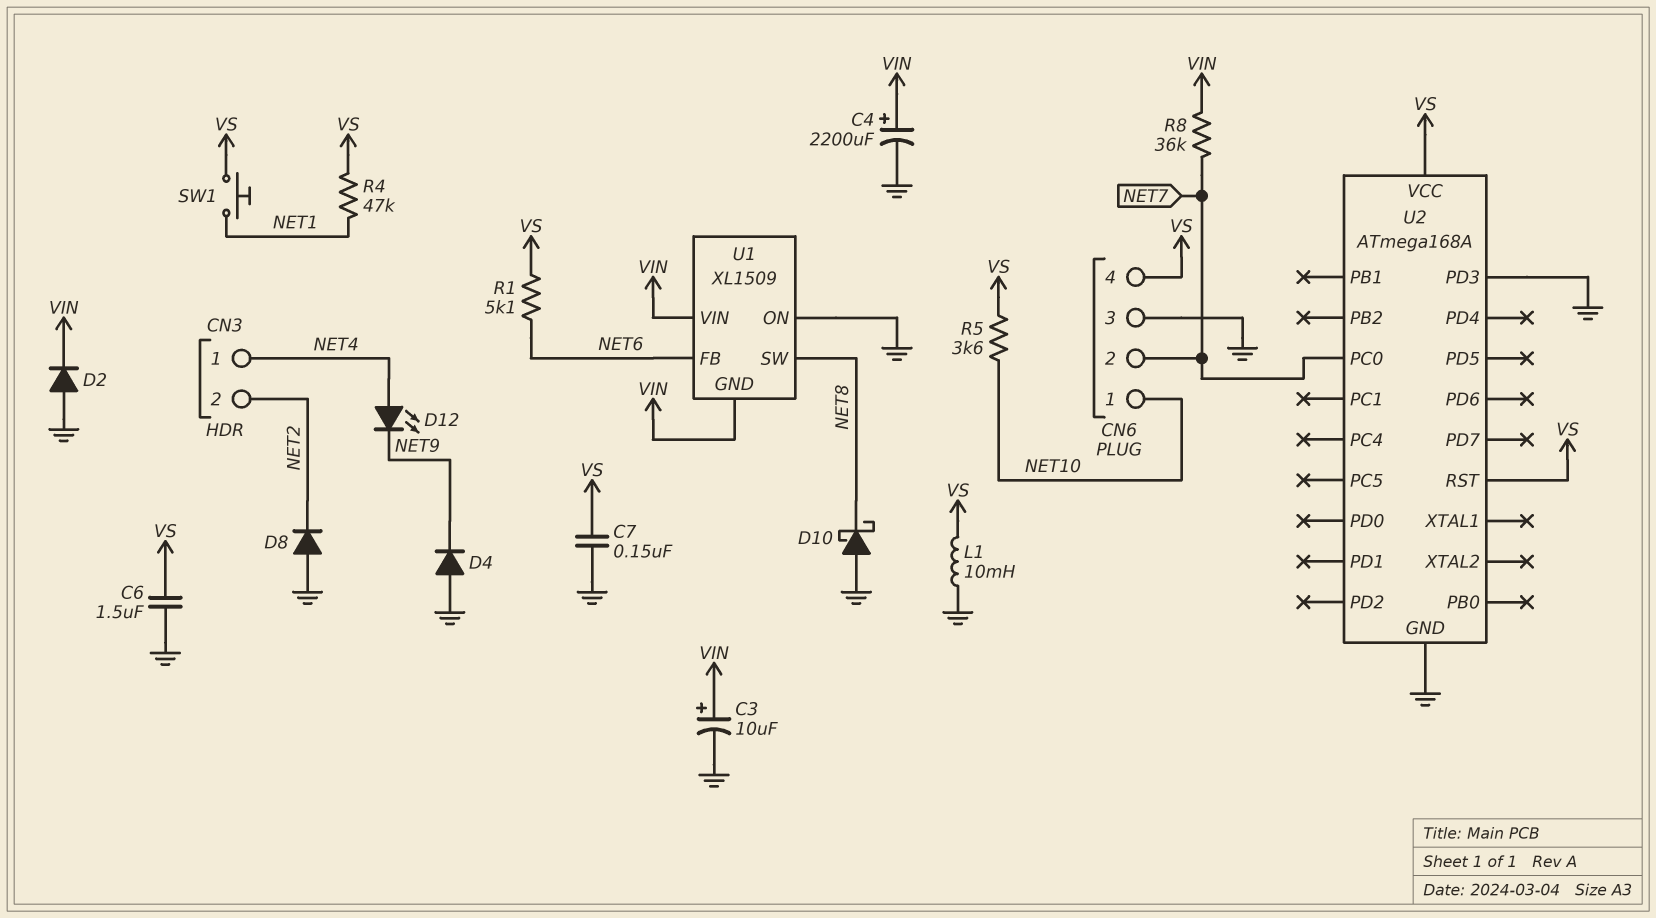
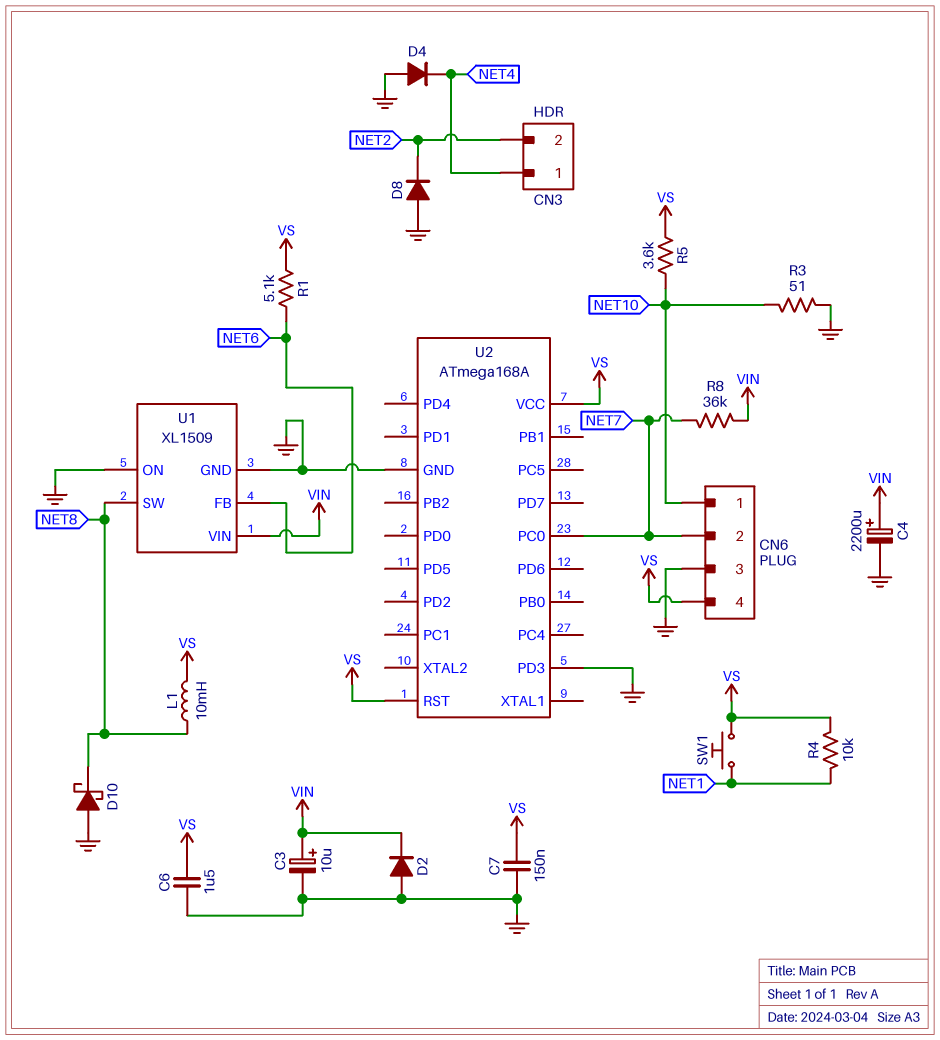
D4: diode (A GND, K NET9) -> diode (A GND, K NET4)
D12: LED (A NET4, K NET9) -> none
L1: 10mH (GND, VS) -> 10mH (NET8, VS)
R3: none -> 51 (GND, NET10)
R4: 47k (NET1, VS) -> 10k (NET1, VS)
U1 pin GND: VIN -> GND

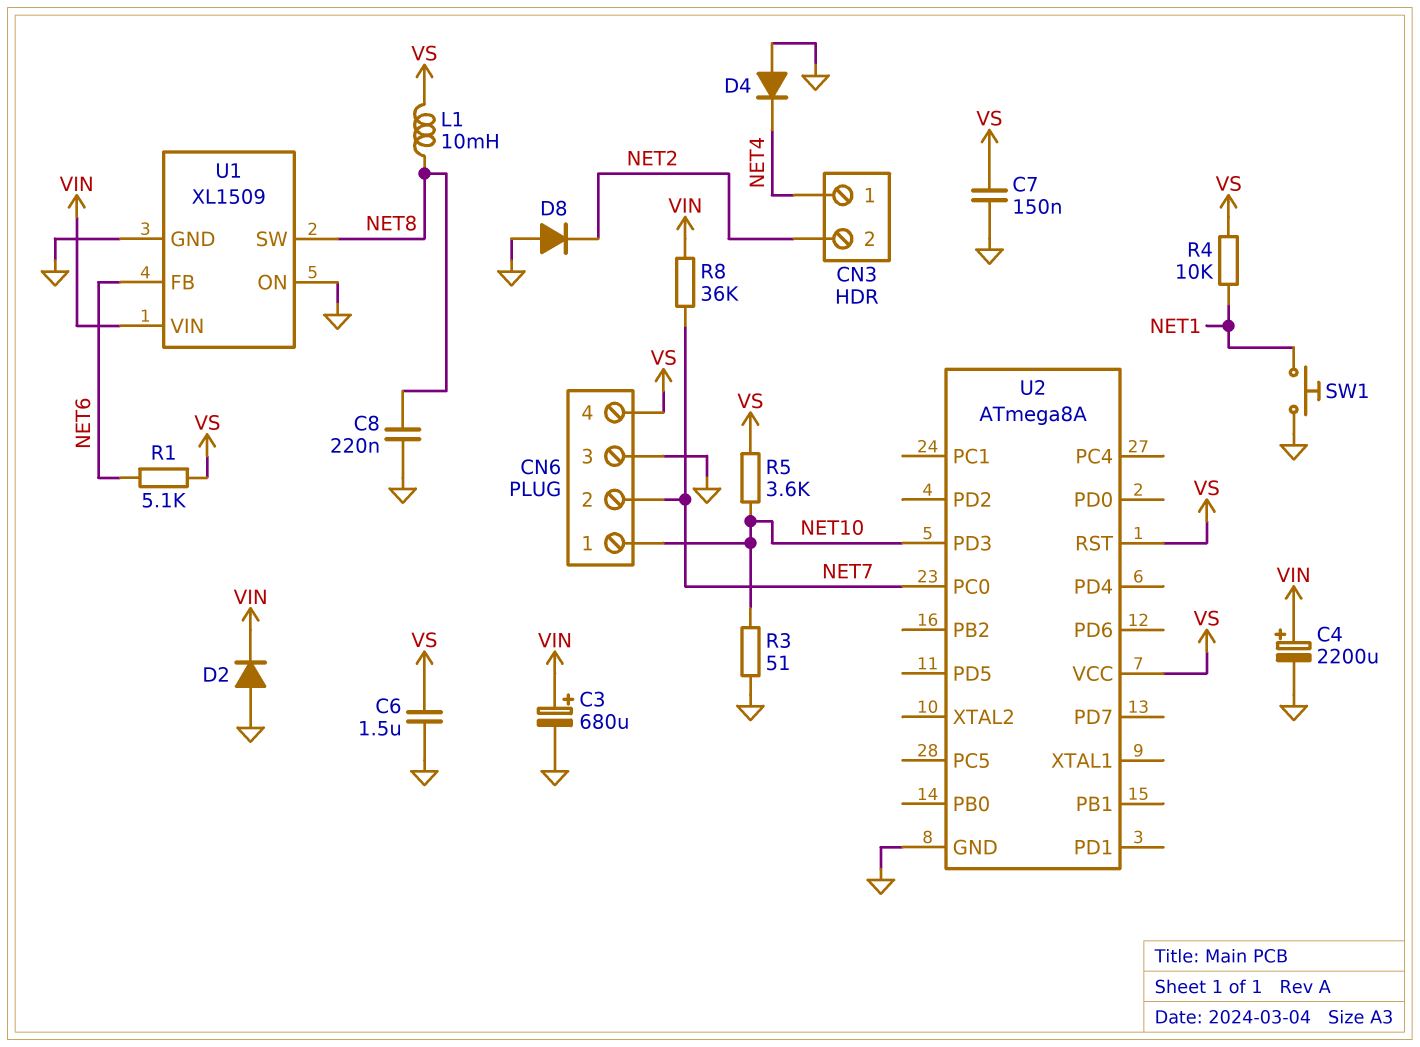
C3: 10uF (plus VIN, minus GND) -> 680uF (plus VIN, minus GND)
C8: none -> 220nF (GND, NET8)
D10: schottky (A GND, K NET8) -> none
SW1: button (NET1, VS) -> button (GND, NET1)
U2: ATmega168A -> ATmega8A
U2 pin PD3: GND -> NET10

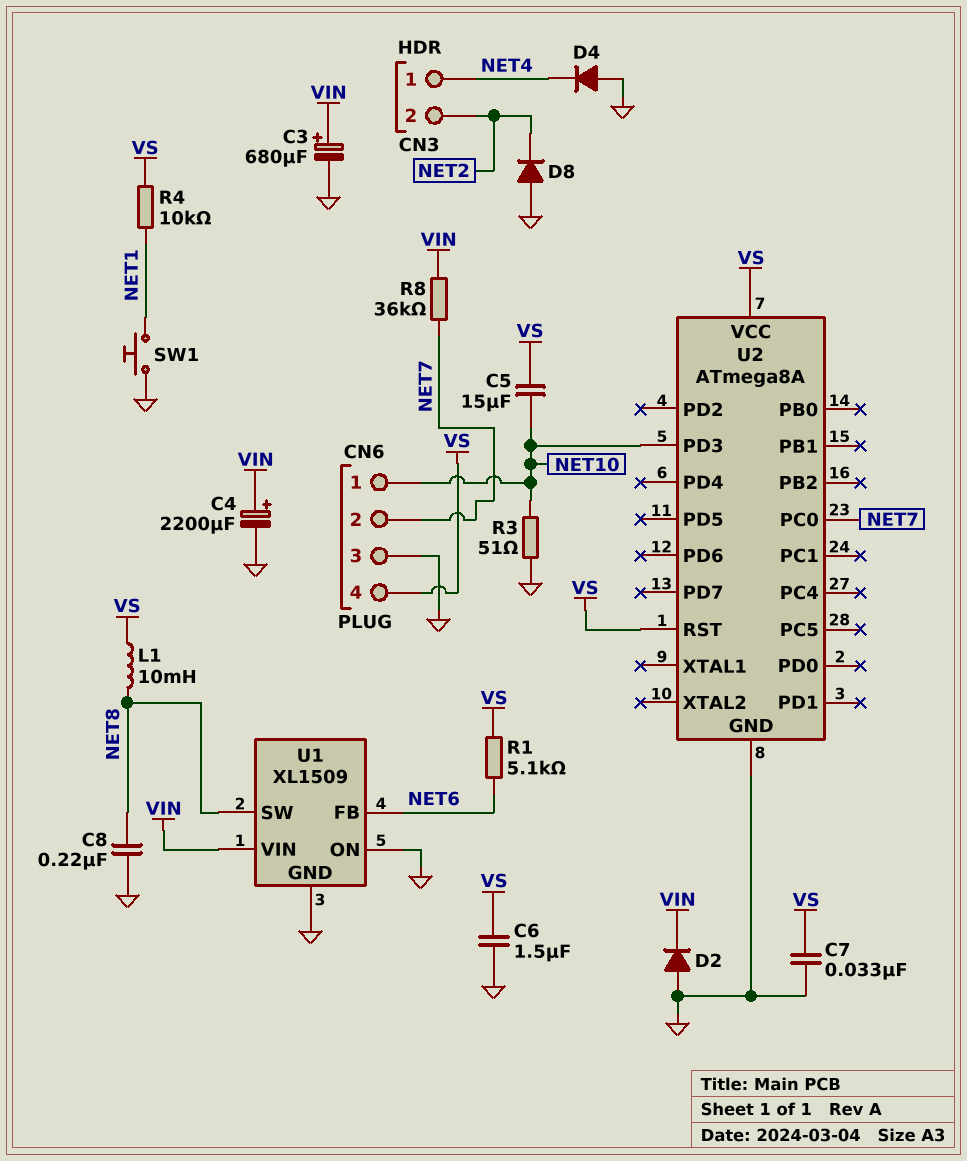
C5: none -> 15uF (NET10, VS)
C7: 150nF (GND, VS) -> 33nF (GND, VS)
R5: 3.6k (NET10, VS) -> none

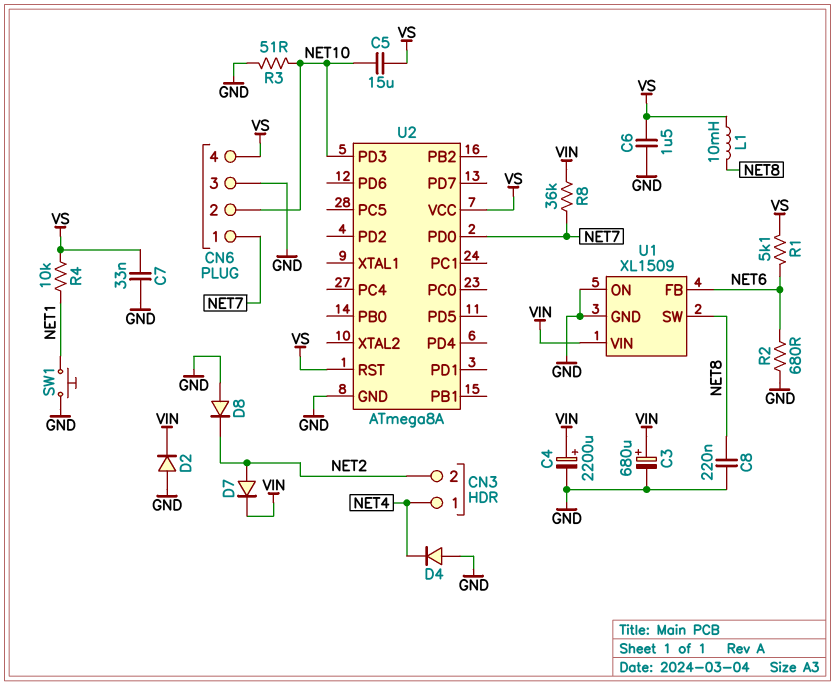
CN6 pin 1: NET10 -> NET7
CN6 pin 2: NET7 -> NET10
D7: none -> diode (A NET2, K VIN)
R2: none -> 680 (GND, NET6)
U2 pin PC0: NET7 -> none
U2 pin PD0: none -> NET7

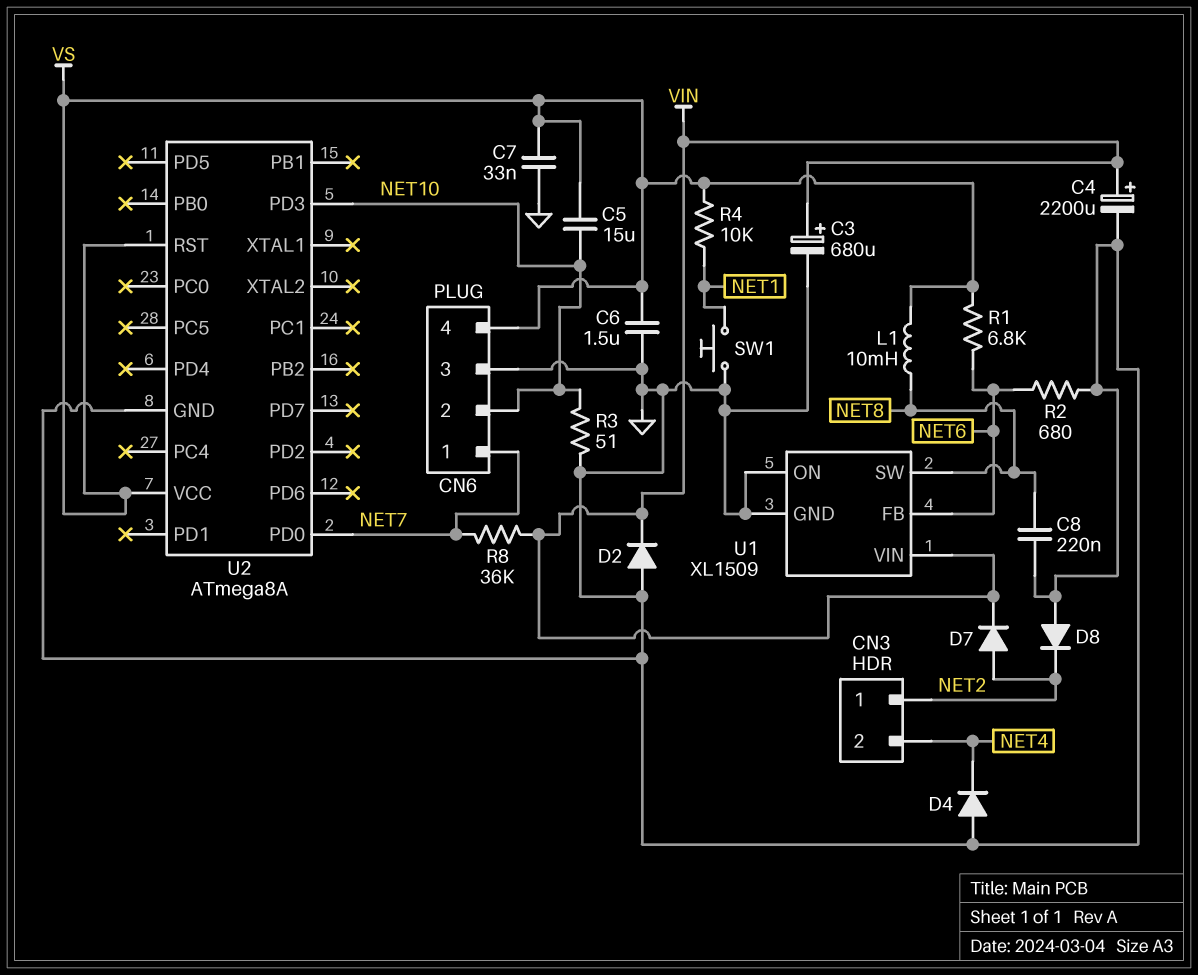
CN3 pin 1: NET4 -> NET2
CN3 pin 2: NET2 -> NET4
R1: 5.1k (NET6, VS) -> 6.8k (NET6, VS)

